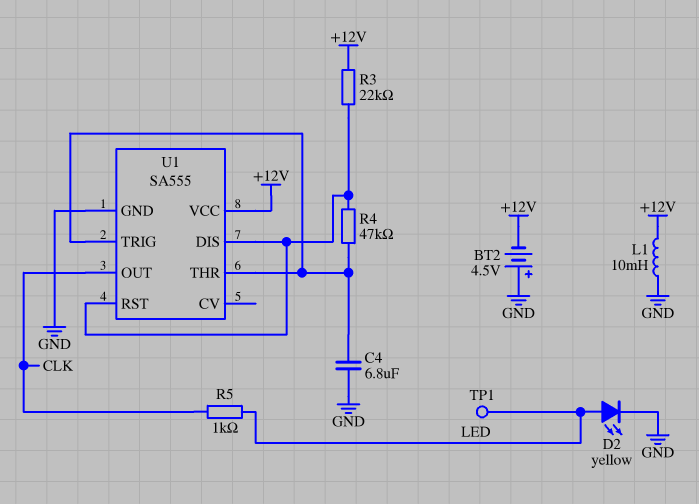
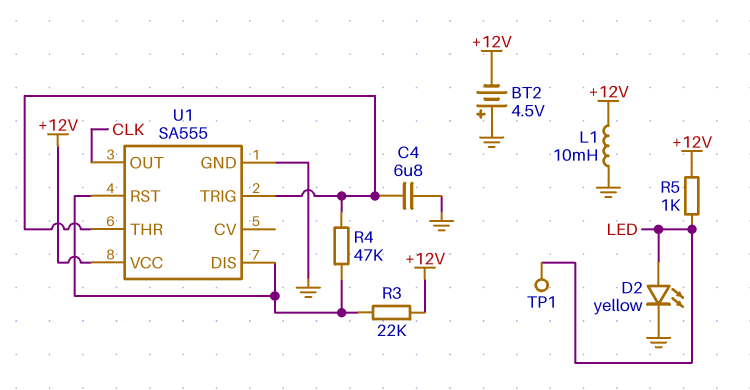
R5: 1k (CLK, LED) -> 1k (+12V, LED)

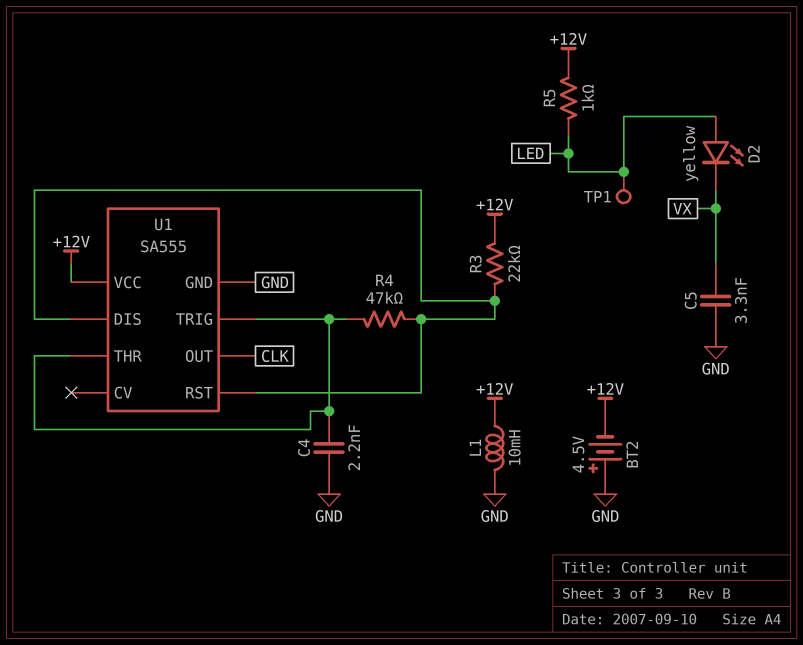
C4: 6.8uF (GND, U1/THR) -> 2.2nF (GND, U1/THR)
C5: none -> 3.3nF (GND, VX)
D2: LED yellow (A LED, K GND) -> LED yellow (A LED, K VX)

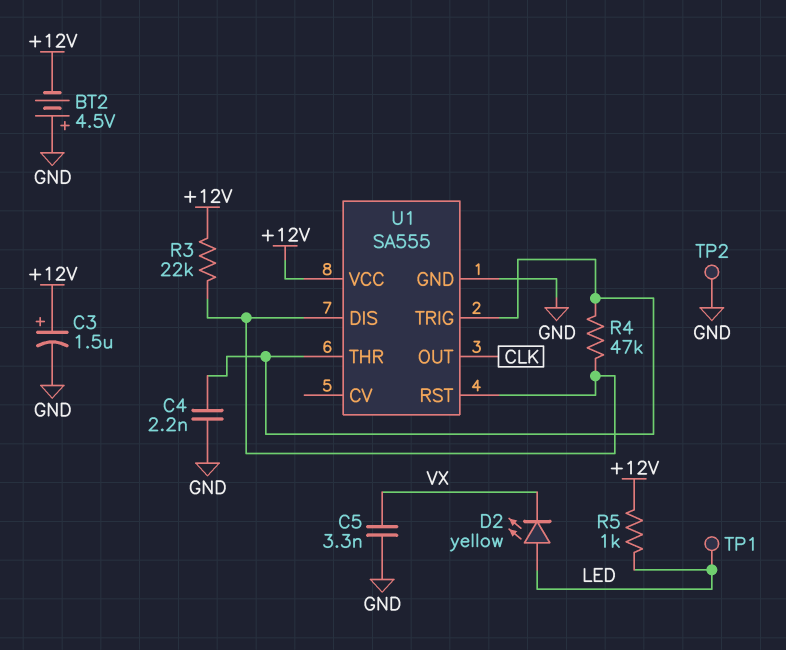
C3: none -> 1.5uF (plus +12V, minus GND)
L1: 10mH (+12V, GND) -> none
TP2: none -> test point (GND)

